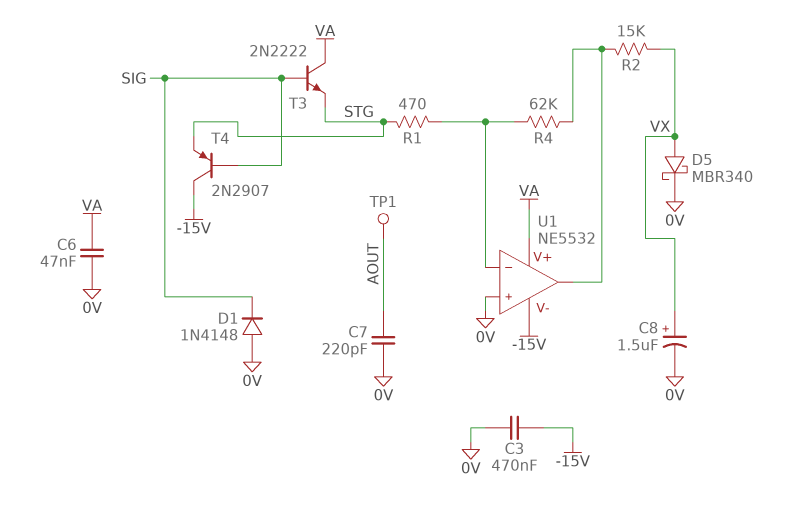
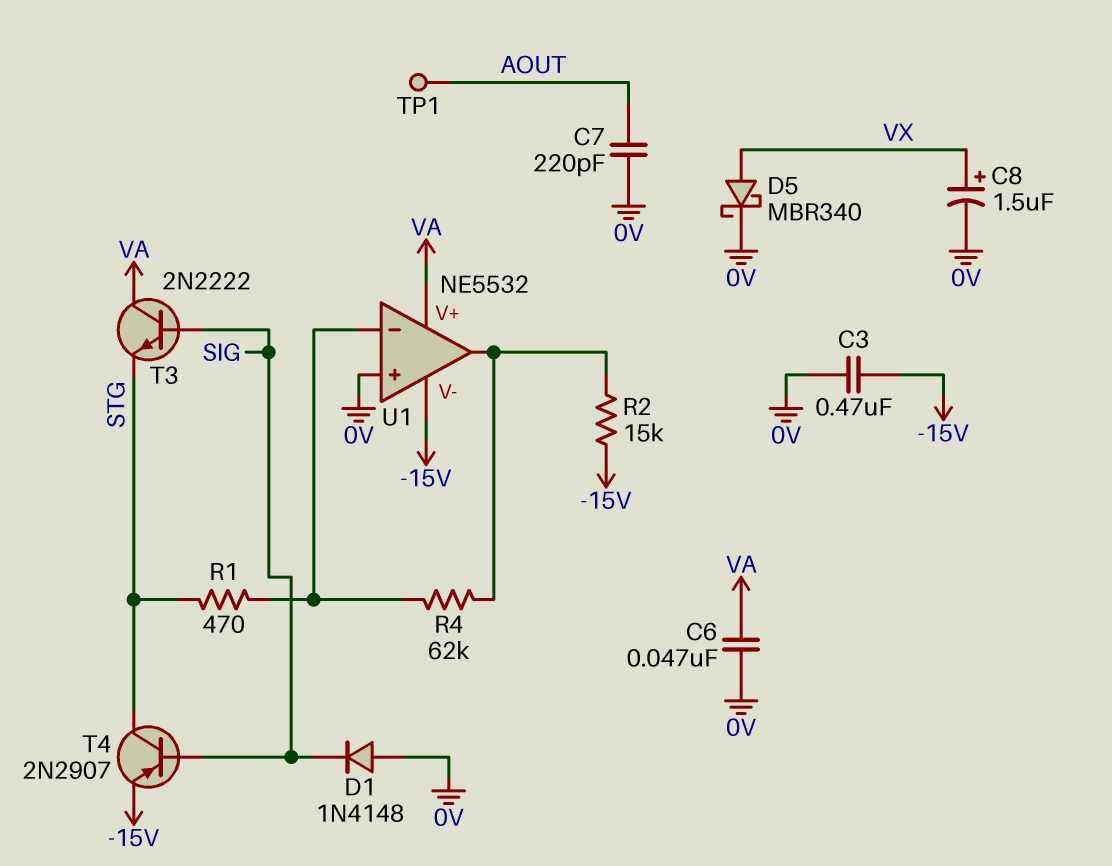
R2: 15k (U1/out, VX) -> 15k (-15V, U1/out)
T4: PNP 2N2907 (B SIG, C -15V, E STG) -> PNP 2N2907 (B SIG, C STG, E -15V)

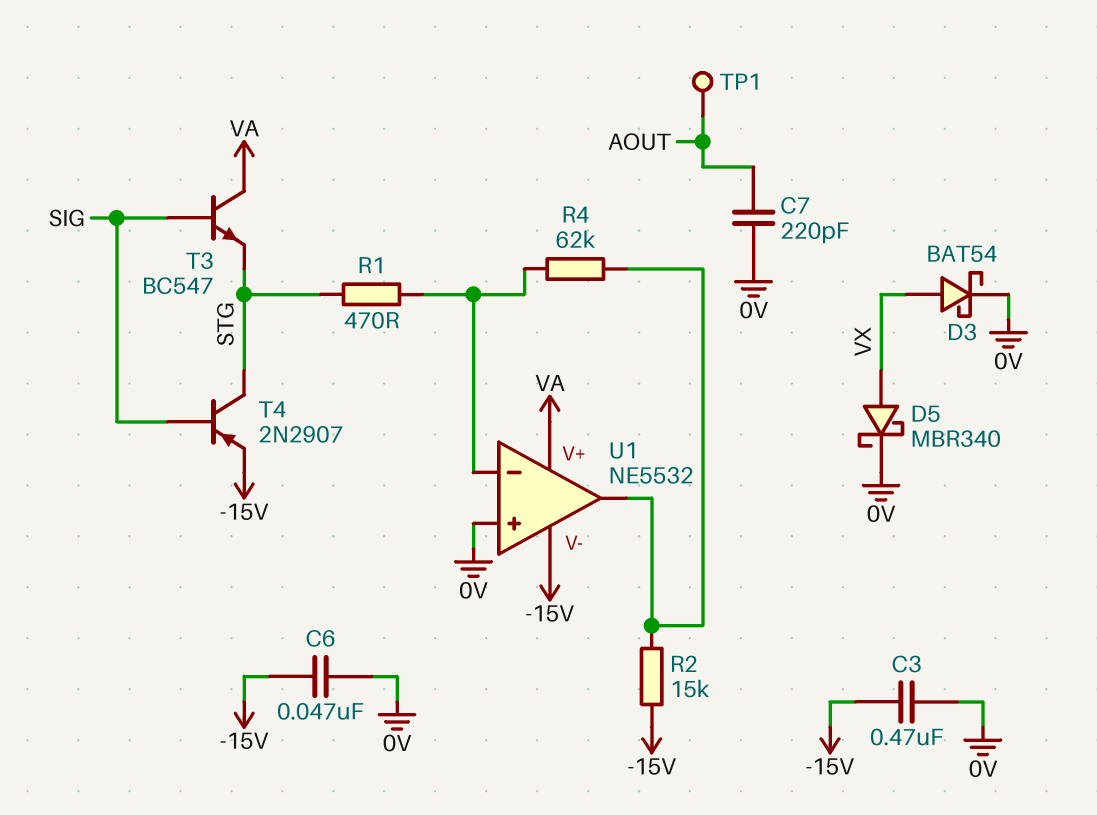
C6: 47nF (0V, VA) -> 47nF (-15V, 0V)
C8: 1.5uF (plus VX, minus 0V) -> none
D1: diode 1N4148 (A 0V, K SIG) -> none
D3: none -> schottky BAT54 (A VX, K 0V)
T3: NPN 2N2222 (B SIG, C VA, E STG) -> NPN BC547 (B SIG, C VA, E STG)

